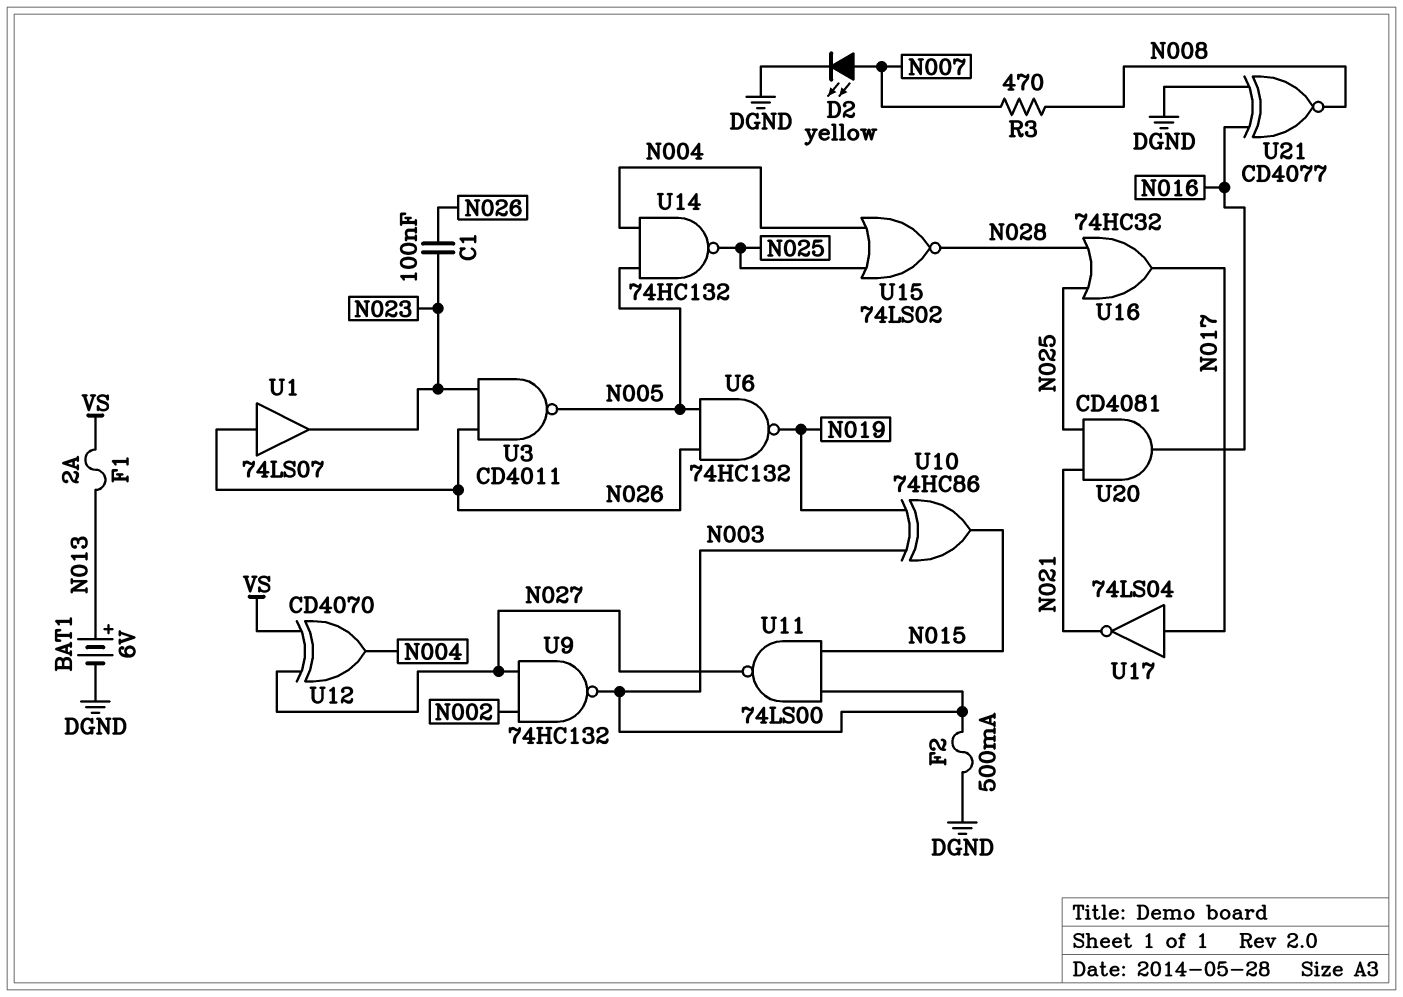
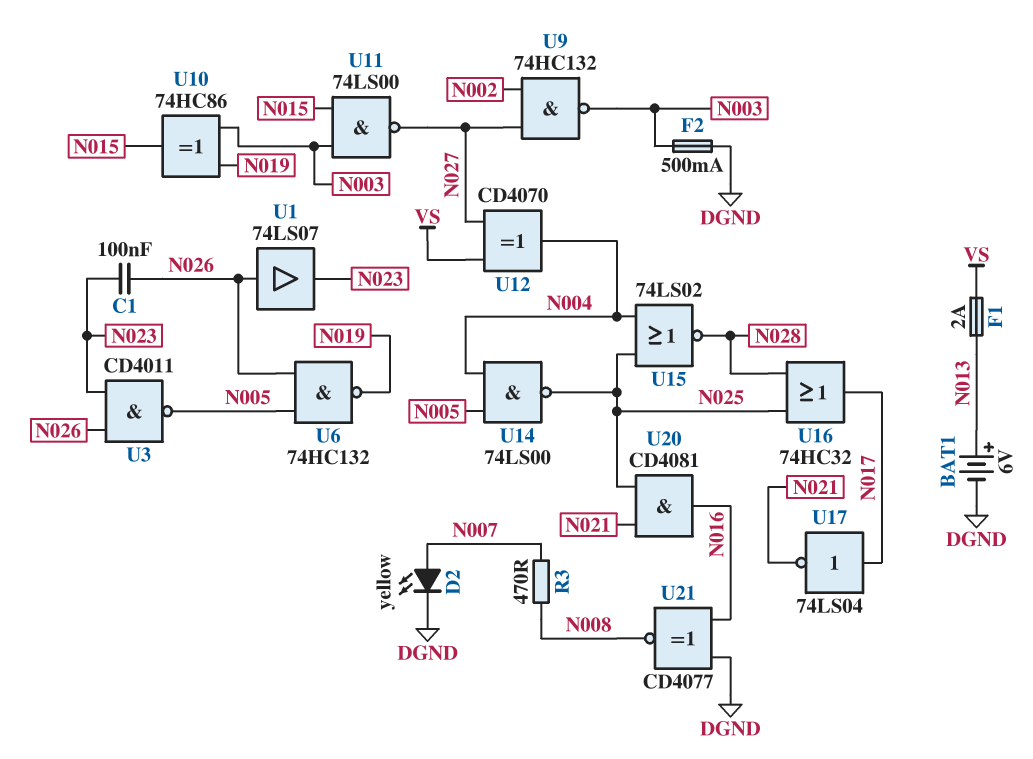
U14: NAND 74HC132 (in N004, in N005, out N025) -> NAND 74LS00 (in N004, in N005, out N025)

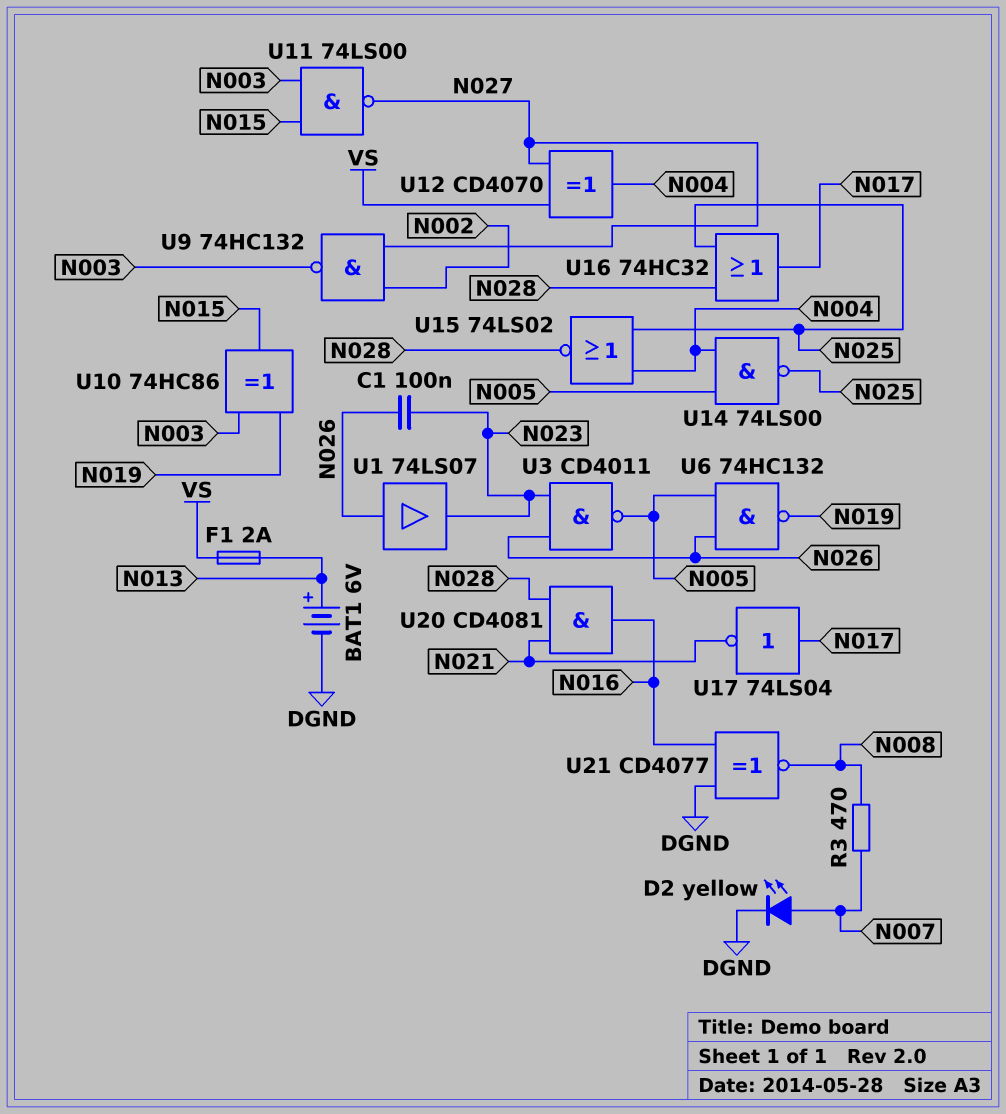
F2: 500mA (DGND, N003) -> none
U20: AND CD4081 (in N021, in N025, out N016) -> AND CD4081 (in N021, in N028, out N016)

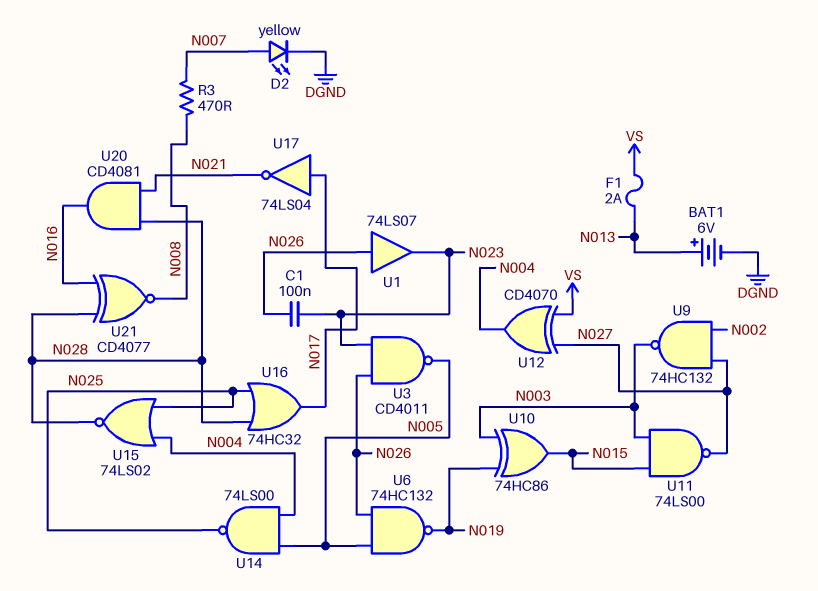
U21: XNOR CD4077 (in DGND, in N016, out N008) -> XNOR CD4077 (in N016, in N028, out N008)

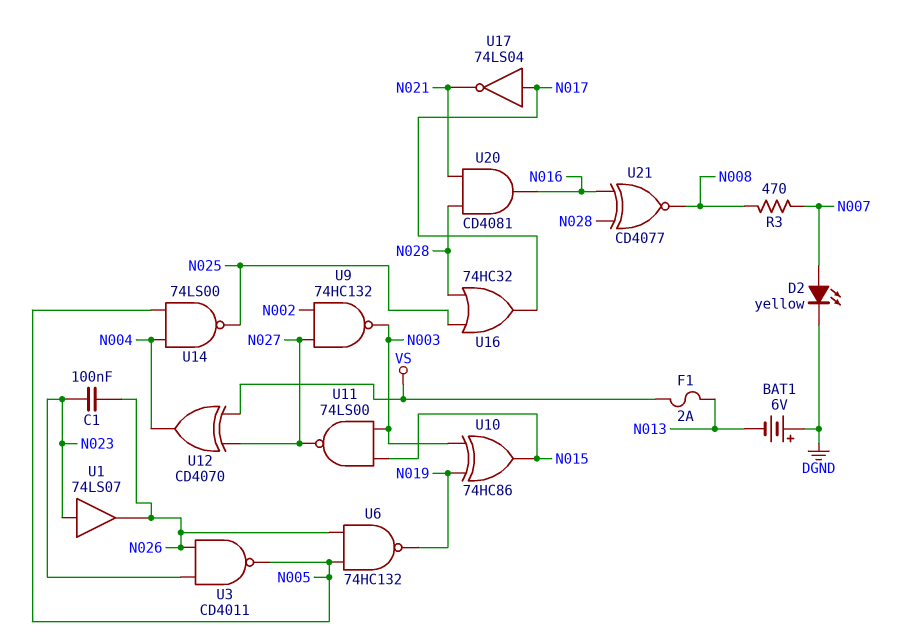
BAT1: 6V (plus N013, minus DGND) -> 6V (plus DGND, minus N013)
U1: buffer 74LS07 (in N026, out N023) -> buffer 74LS07 (in N023, out N026)
U15: NOR 74LS02 (in N004, in N025, out N028) -> none

